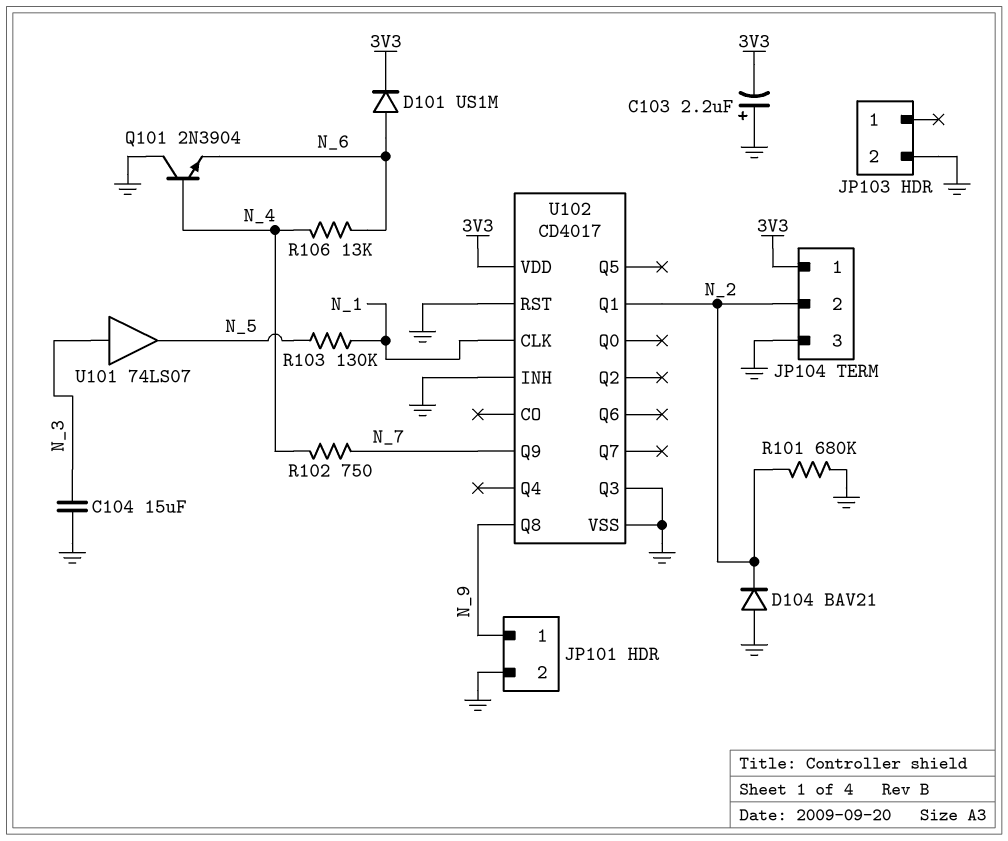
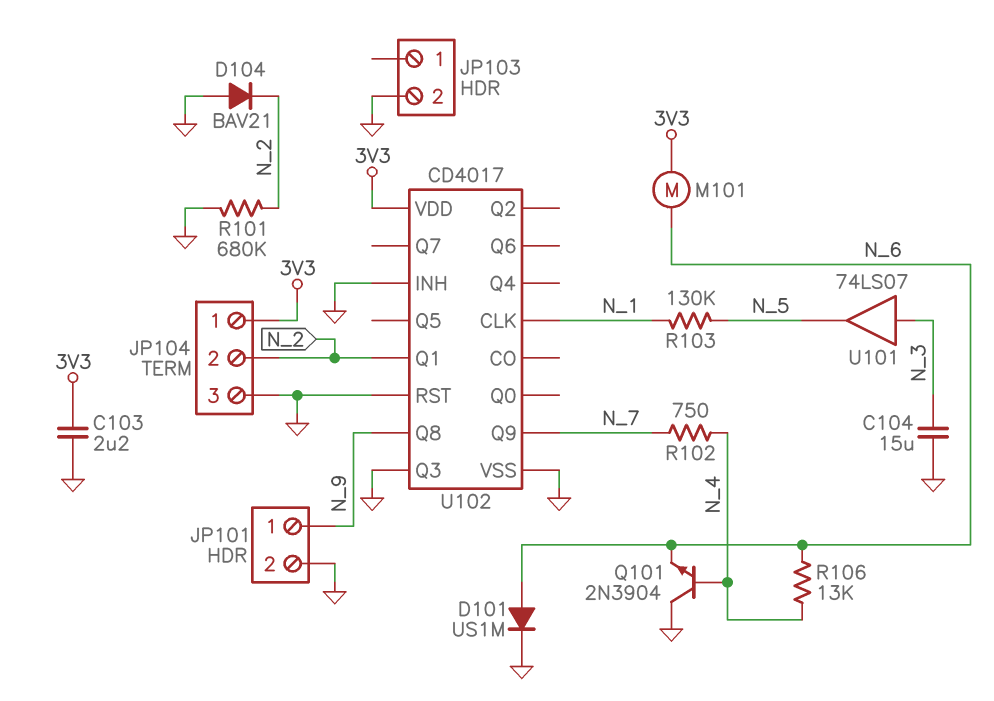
C103: 2.2uF (plus GND, minus 3V3) -> 2.2uF (3V3, GND)
D101: diode US1M (A N_6, K 3V3) -> diode US1M (A N_6, K GND)
M101: none -> motor (3V3, N_6)

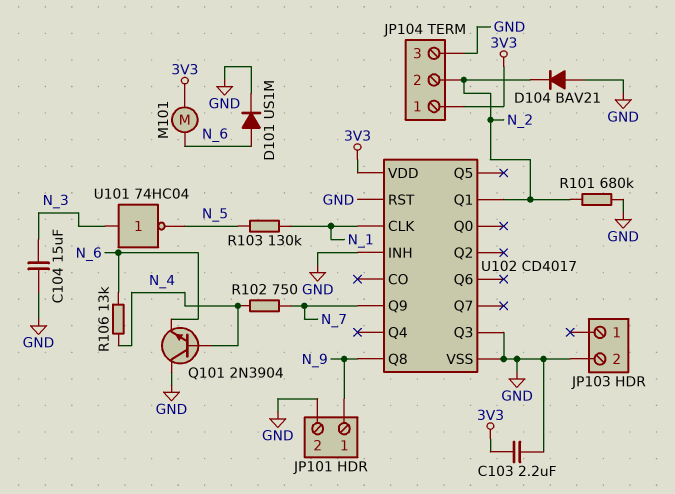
U101: buffer 74LS07 (in N_3, out N_5) -> NOT 74HC04 (in N_3, out N_5)

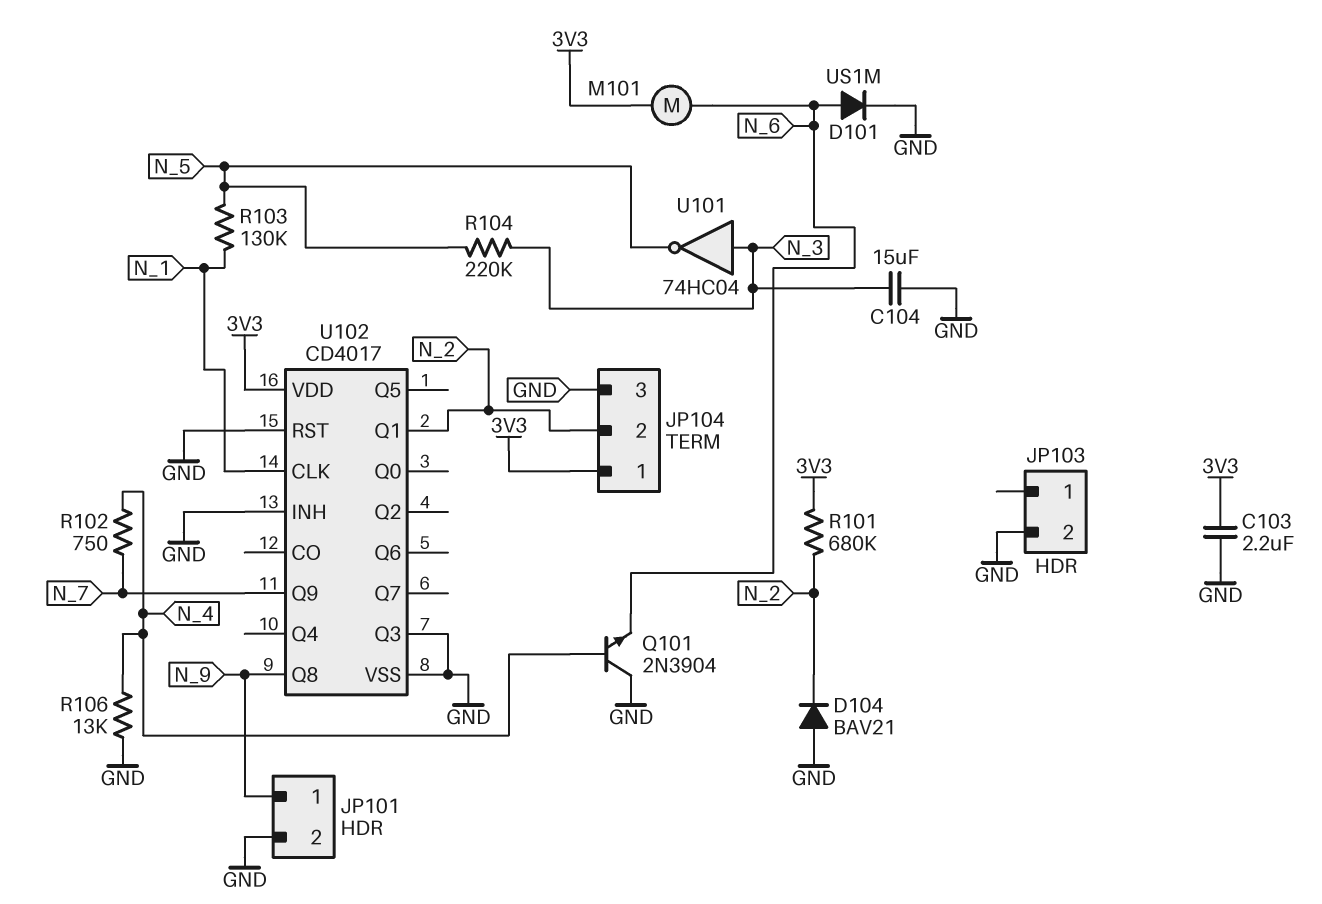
R101: 680k (GND, N_2) -> 680k (3V3, N_2)
R104: none -> 220k (N_3, N_5)
R106: 13k (N_4, N_6) -> 13k (GND, N_4)

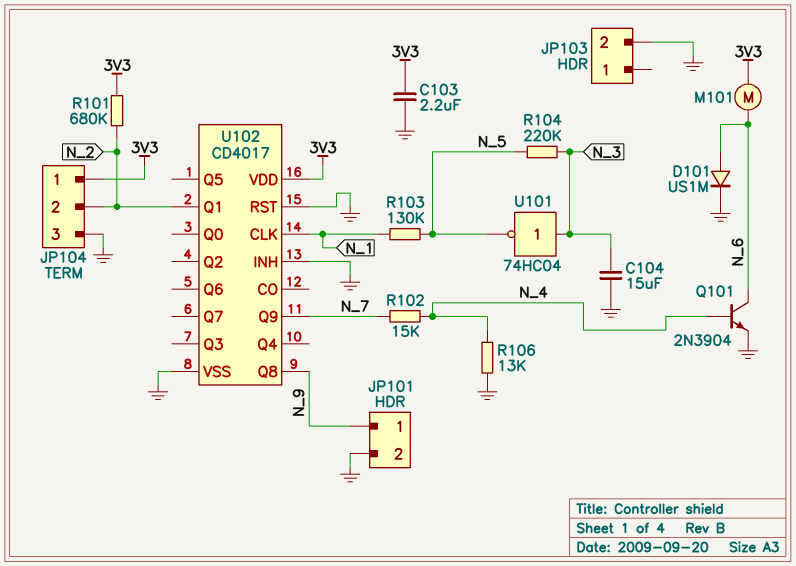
D104: diode BAV21 (A GND, K N_2) -> none
Q101: NPN 2N3904 (B N_4, C GND, E N_6) -> NPN 2N3904 (B N_4, C N_6, E GND)
R102: 750 (N_4, N_7) -> 15k (N_4, N_7)
U102 pin Q3: GND -> none

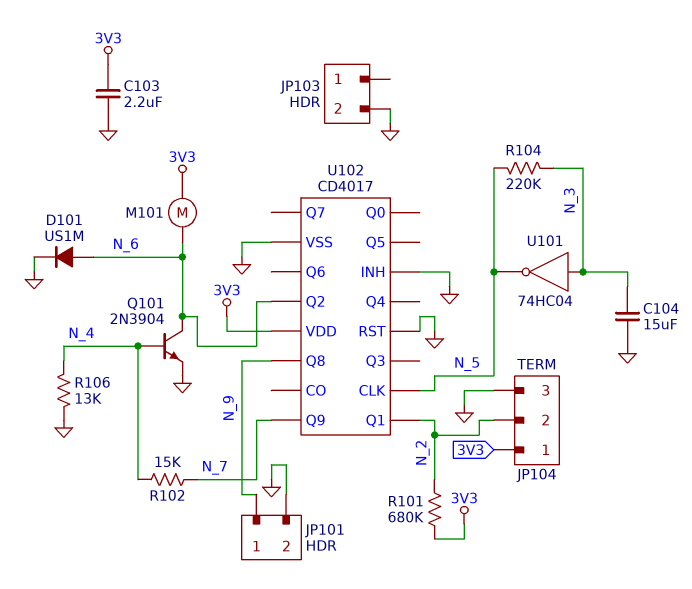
R103: 130k (N_1, N_5) -> none
U102 pin CLK: N_1 -> N_5
U102 pin Q2: none -> N_6

